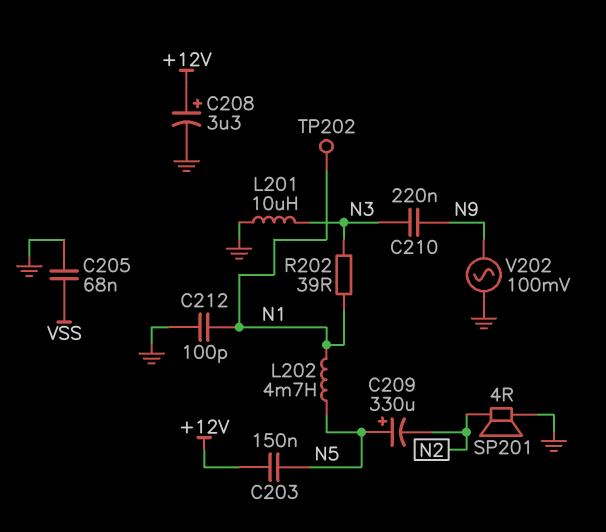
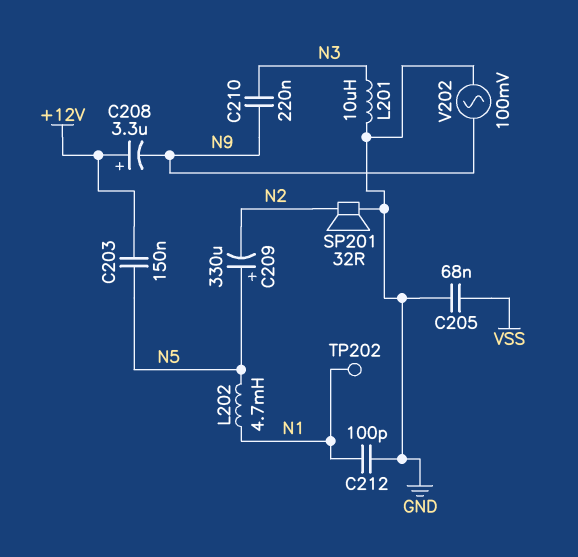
C208: 3.3uF (plus +12V, minus GND) -> 3.3uF (plus +12V, minus N9)
R202: 39 (N1, N3) -> none
SP201: speaker 4R (GND, N2) -> speaker 32R (GND, N2)

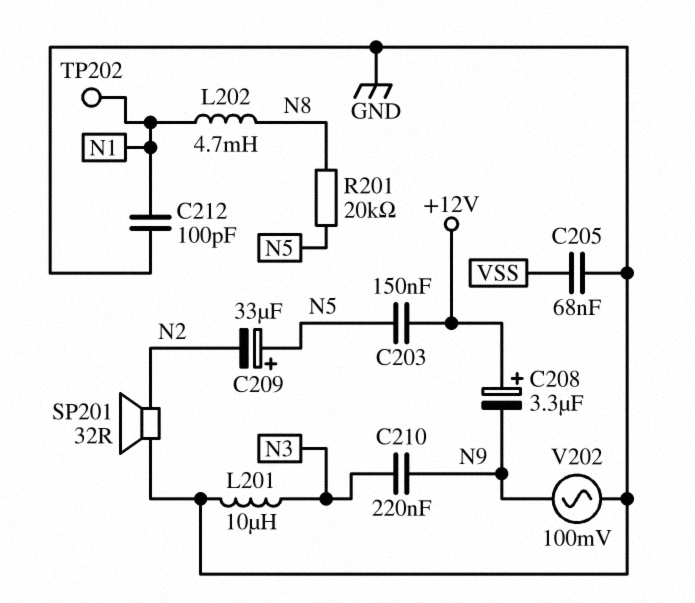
C209: 330uF (plus N5, minus N2) -> 33uF (plus N5, minus N2)
L202: 4.7mH (N1, N5) -> 4.7mH (N1, N8)
R201: none -> 20k (N5, N8)

